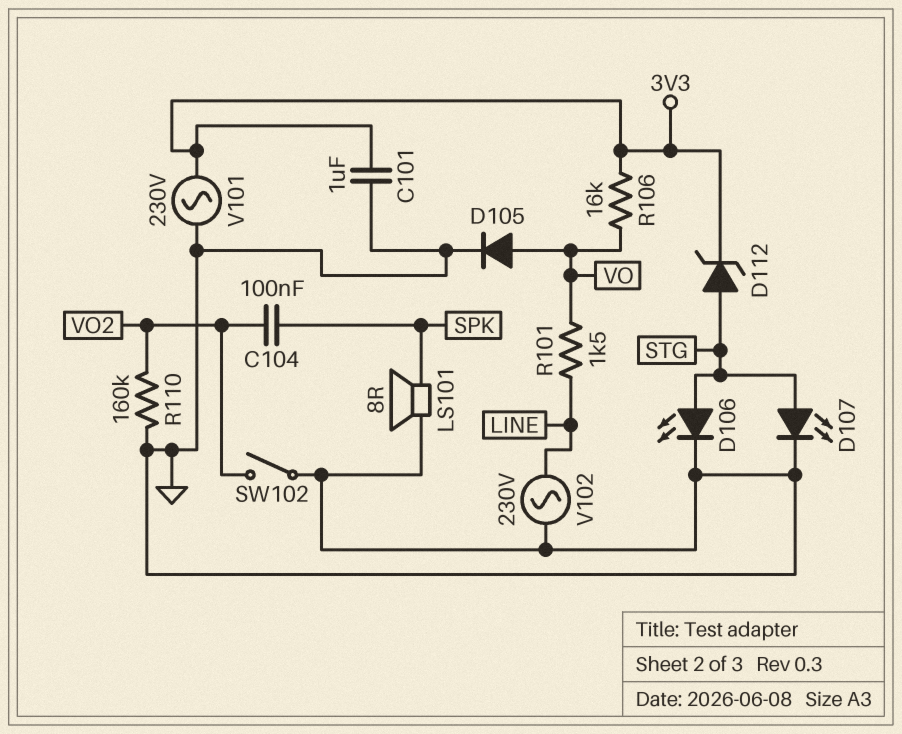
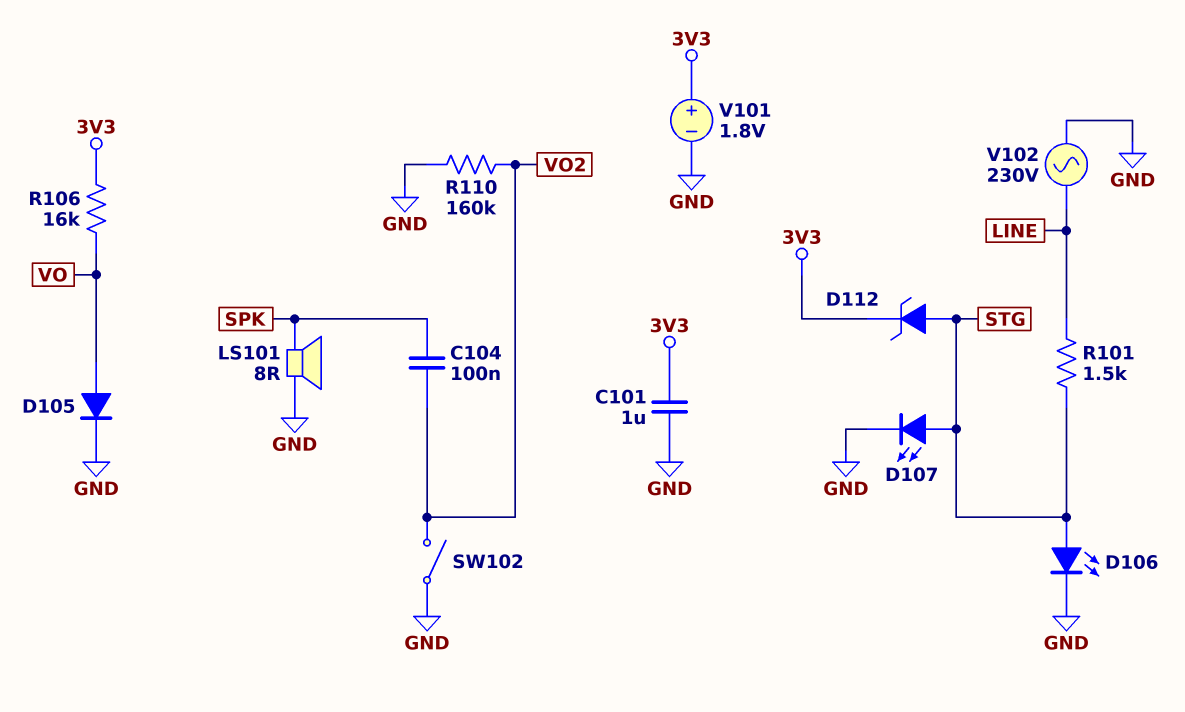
R101: 1.5k (LINE, VO) -> 1.5k (LINE, STG)
V101: AC 230V (3V3, GND) -> 1.8V (plus 3V3, minus GND)

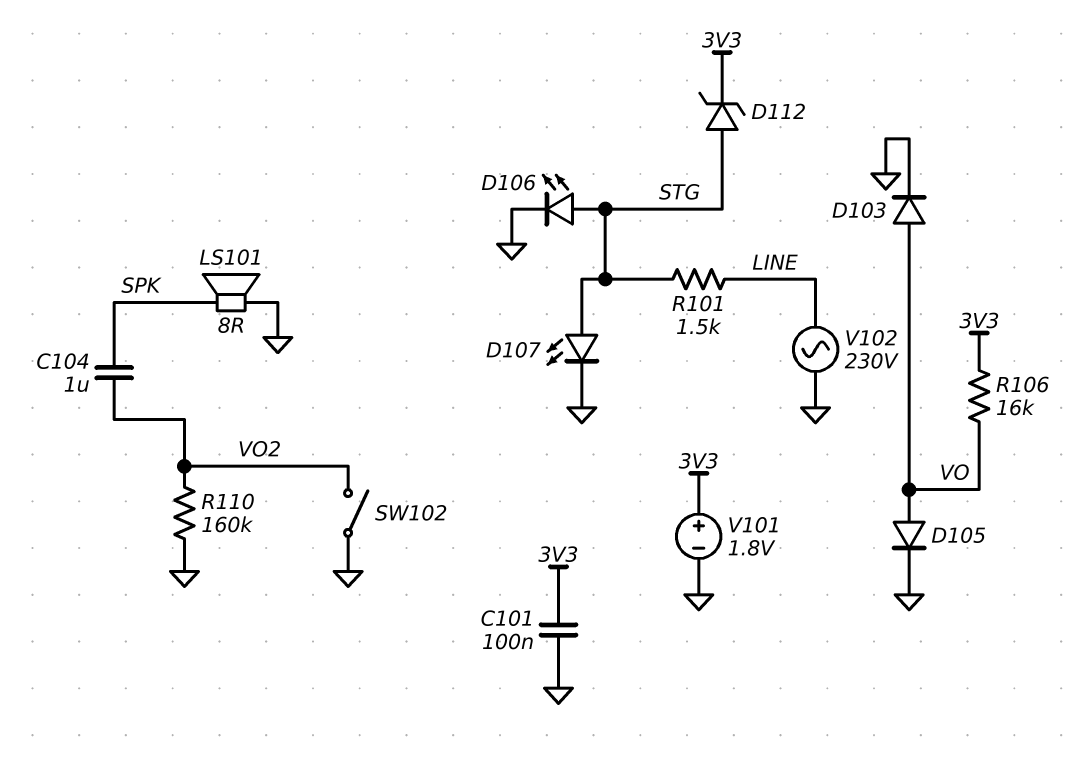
C101: 1uF (3V3, GND) -> 100nF (3V3, GND)
C104: 100nF (SPK, VO2) -> 1uF (SPK, VO2)
D103: none -> diode (A VO, K GND)

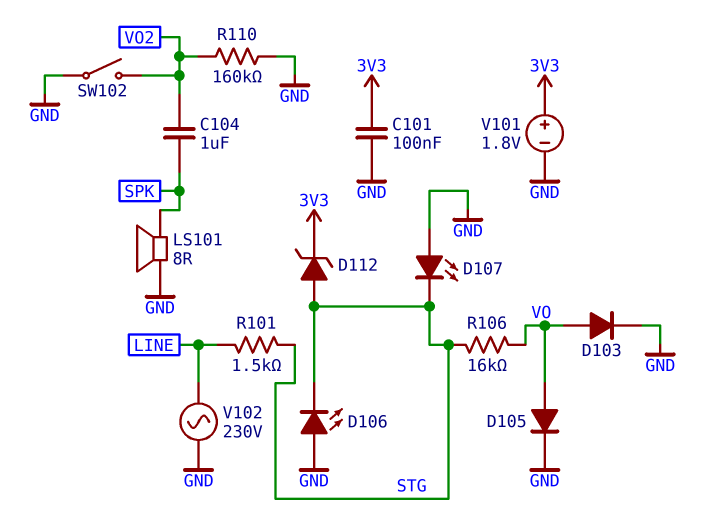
D106: LED (A STG, K GND) -> LED (A GND, K STG)
D107: LED (A STG, K GND) -> LED (A GND, K STG)
R106: 16k (3V3, VO) -> 16k (STG, VO)

